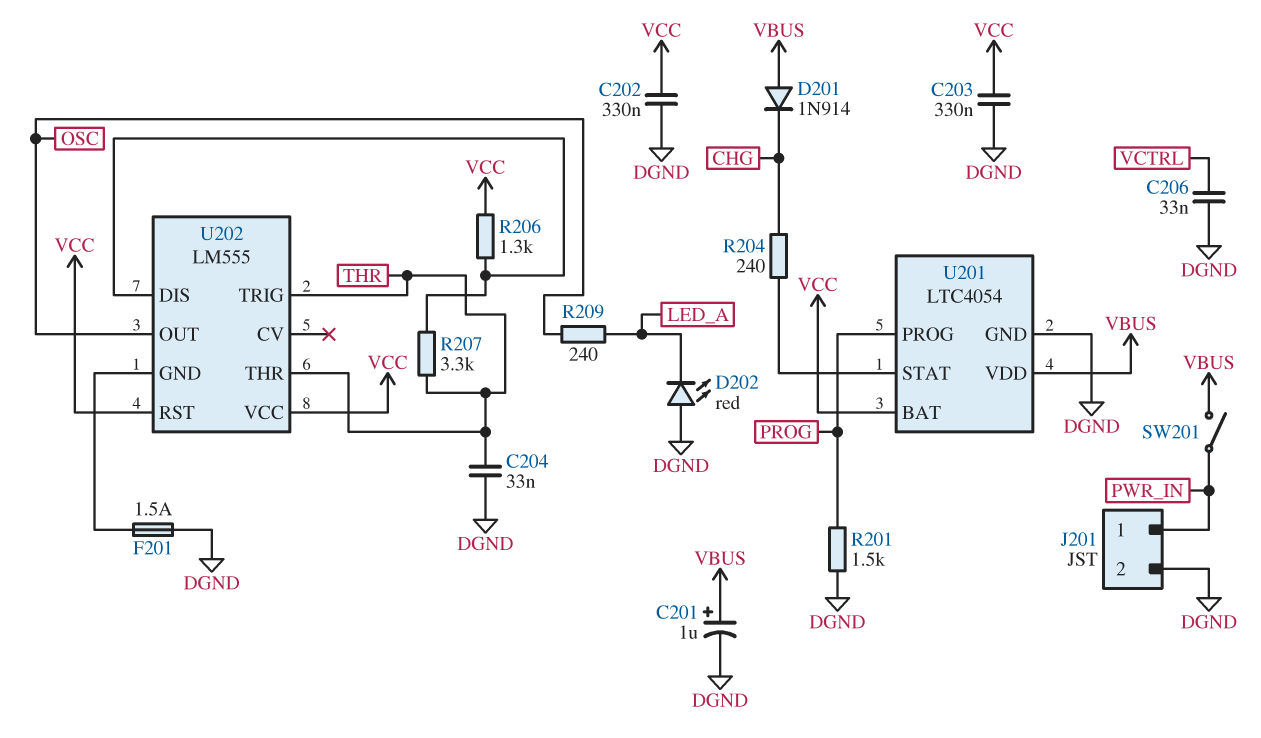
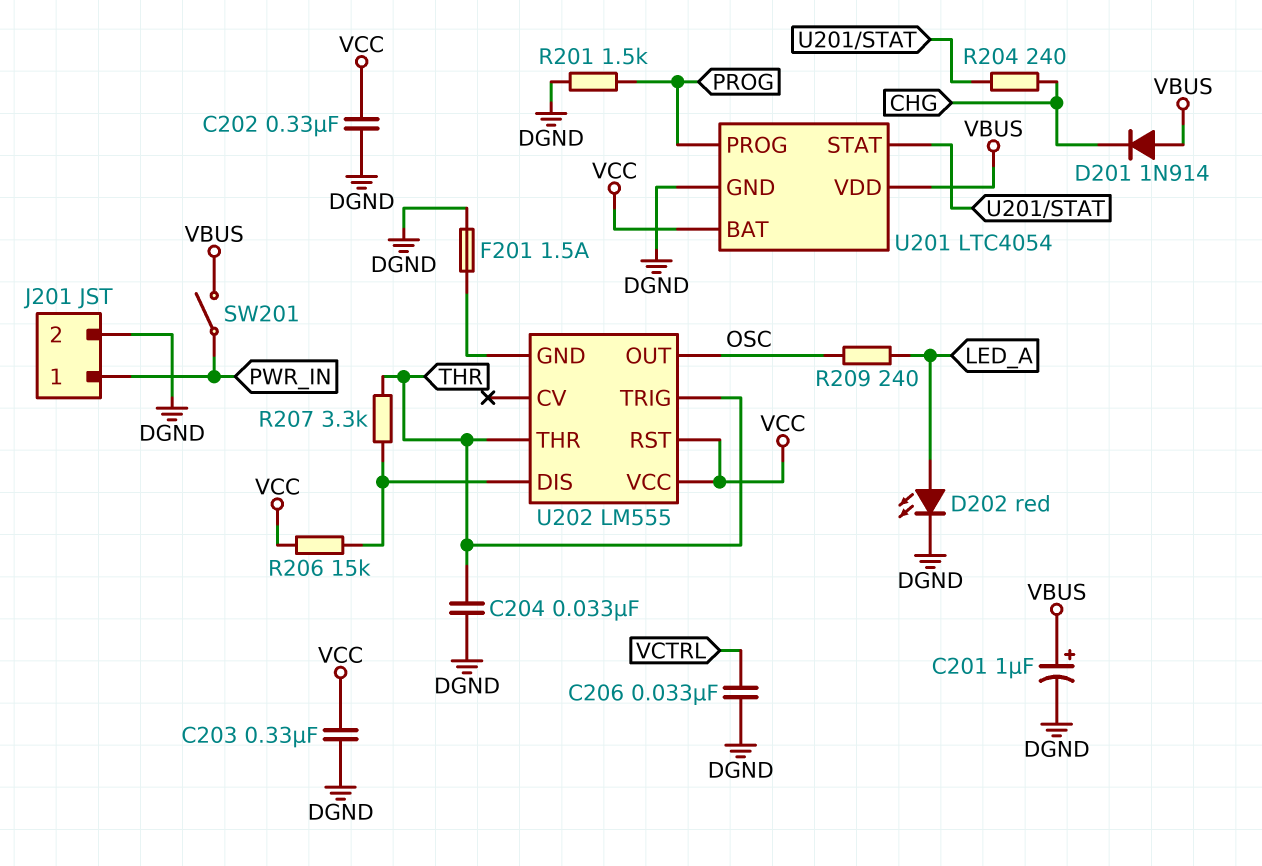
D202: LED red (A DGND, K LED_A) -> LED red (A LED_A, K DGND)
R206: 1.3k (U202/DIS, VCC) -> 15k (U202/DIS, VCC)

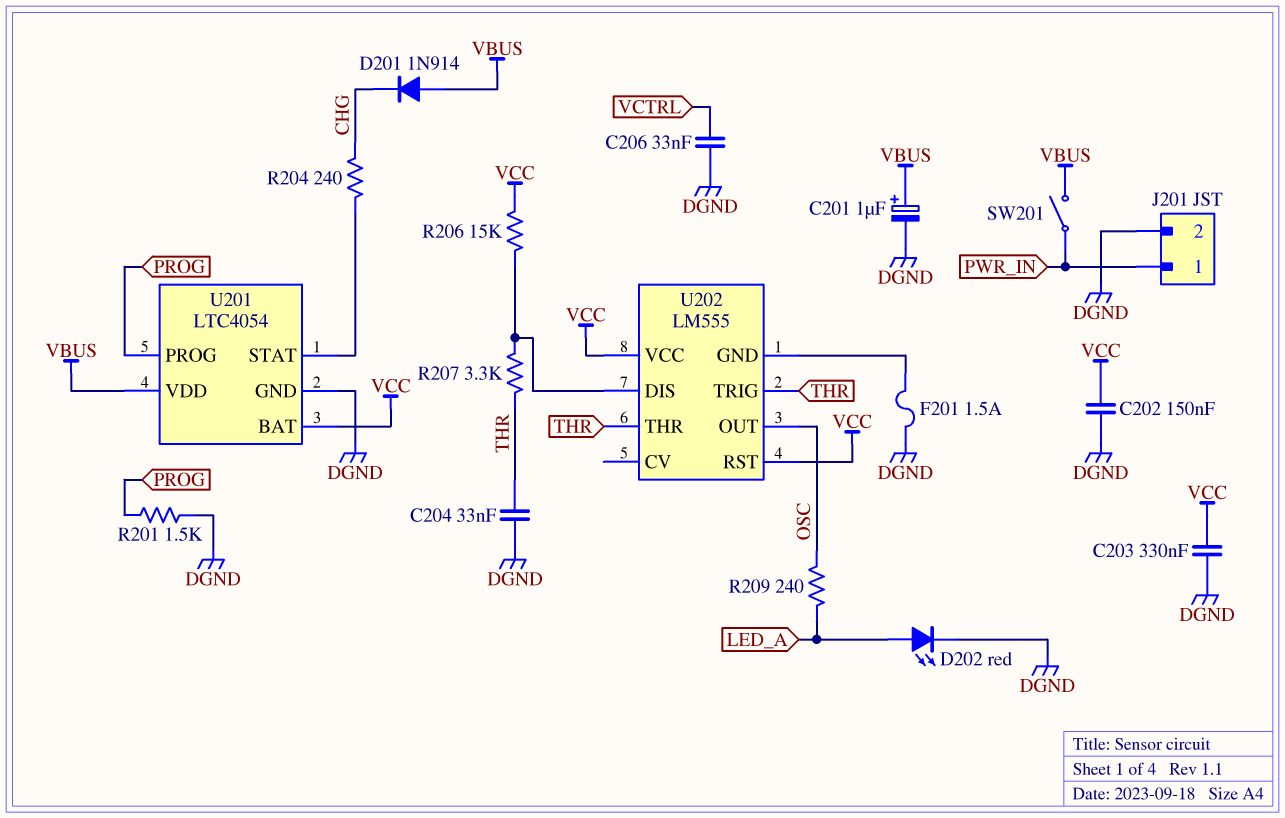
C202: 330nF (DGND, VCC) -> 150nF (DGND, VCC)

